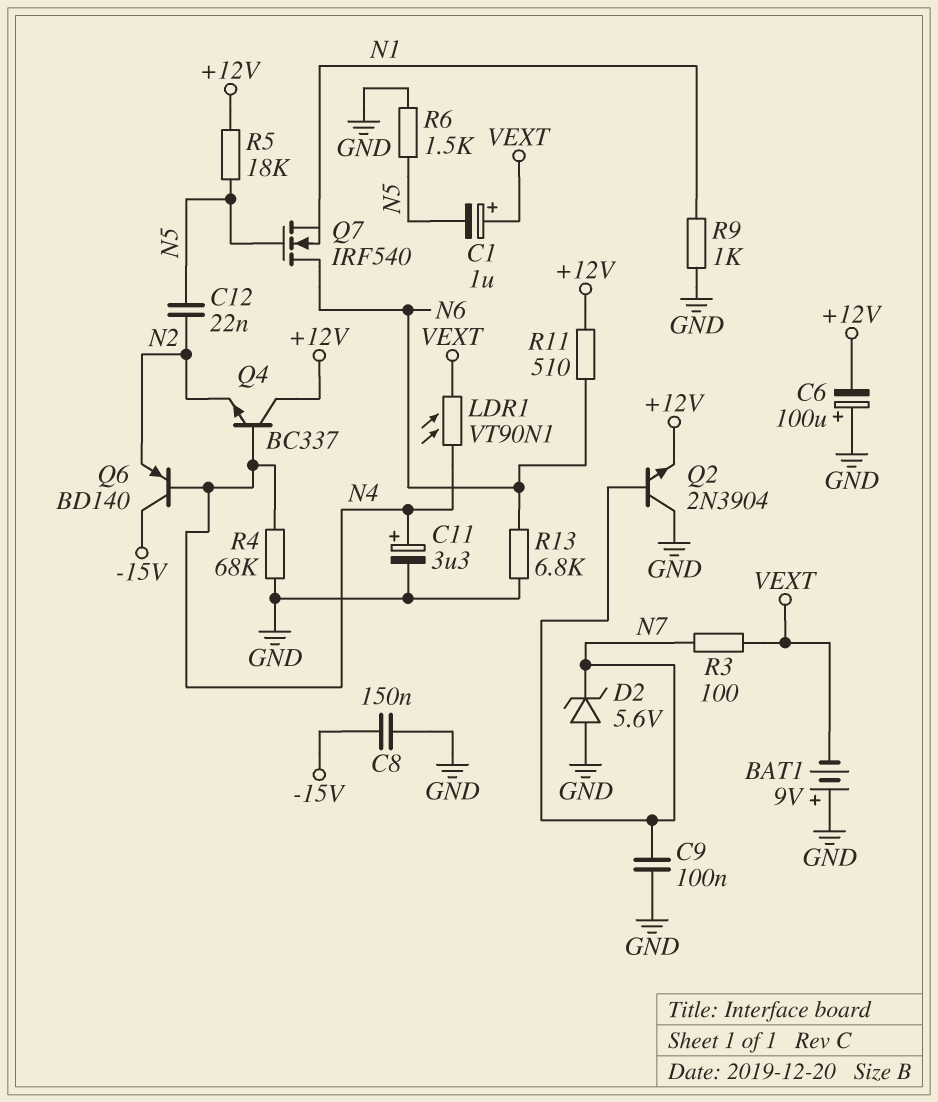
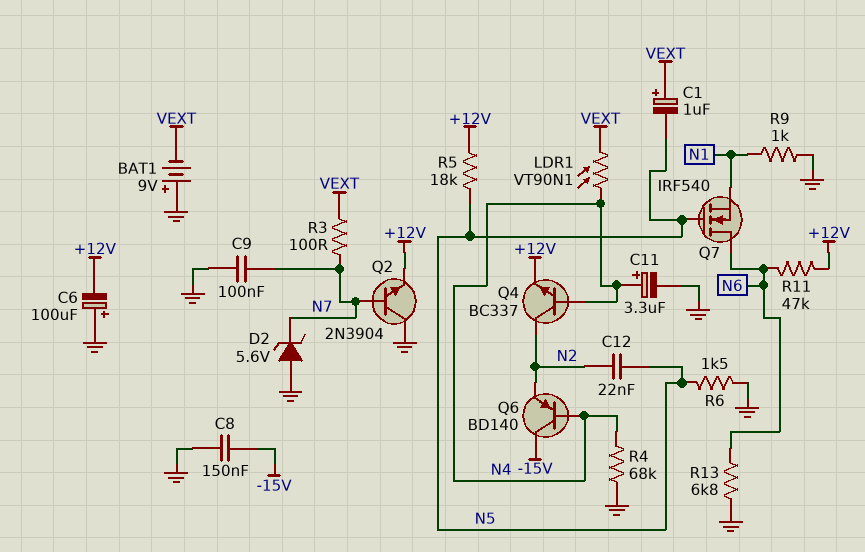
Q4: NPN BC337 (B N4, C +12V, E N2) -> NPN BC337 (B N4, C N2, E +12V)
R11: 510 (+12V, N6) -> 47k (+12V, N6)

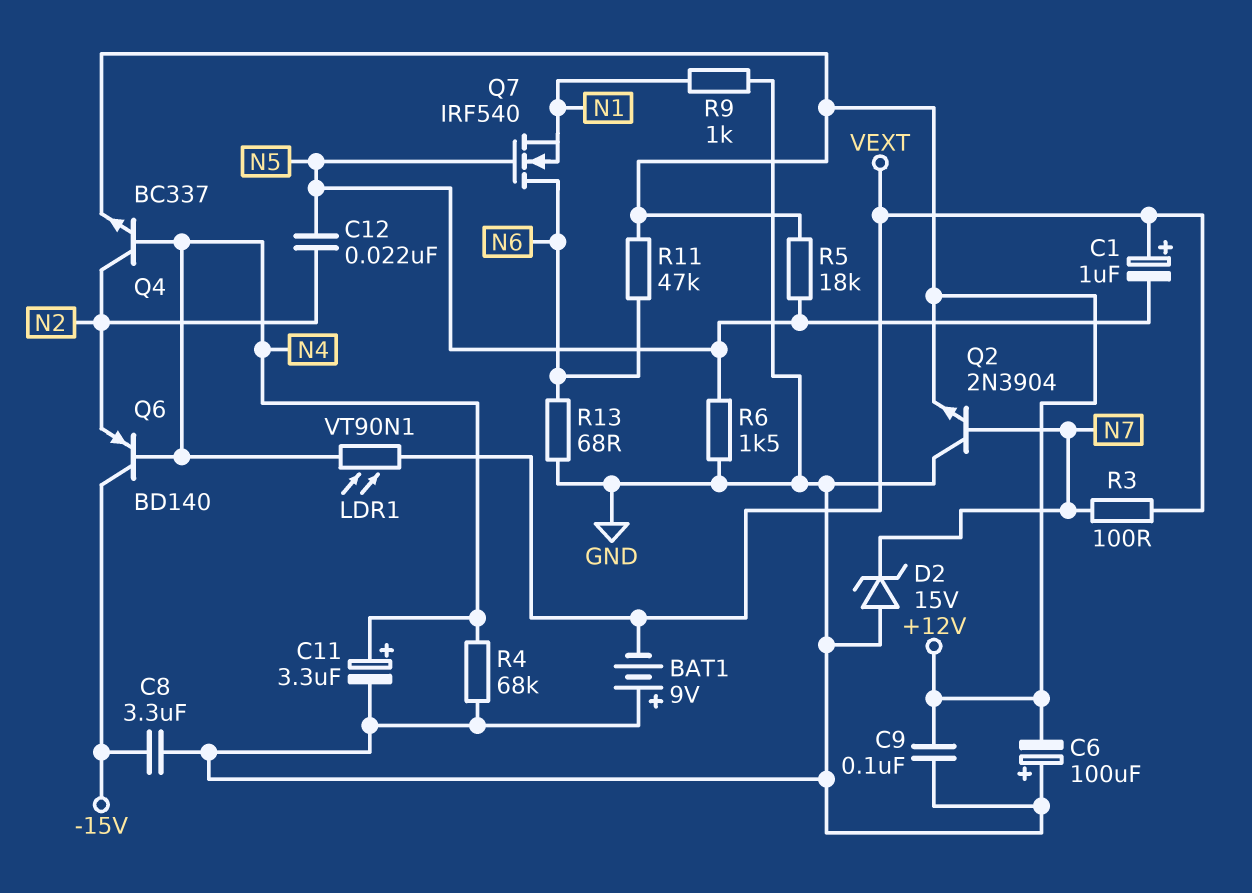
C8: 150nF (-15V, GND) -> 3.3uF (-15V, GND)
C9: 100nF (GND, N7) -> 100nF (+12V, GND)
D2: zener 5.6V (A GND, K N7) -> zener 15V (A GND, K N7)
R13: 6.8k (GND, N6) -> 68 (GND, N6)

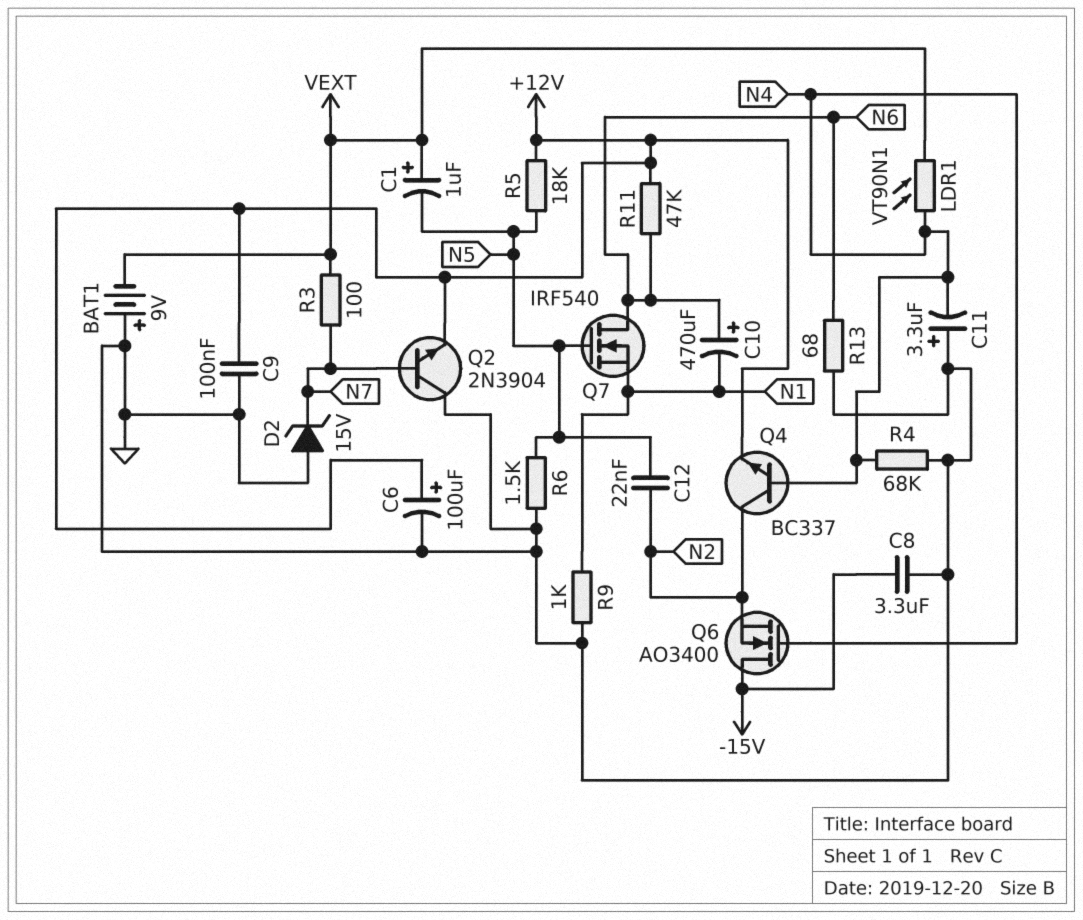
C6: 100uF (plus GND, minus +12V) -> 100uF (plus +12V, minus GND)
C10: none -> 470uF (plus N6, minus N1)
C11: 3.3uF (plus N4, minus GND) -> 3.3uF (plus GND, minus N4)
Q6: PNP BD140 (B N4, C -15V, E N2) -> NMOS AO3400 (G N4, D -15V, S N2)

